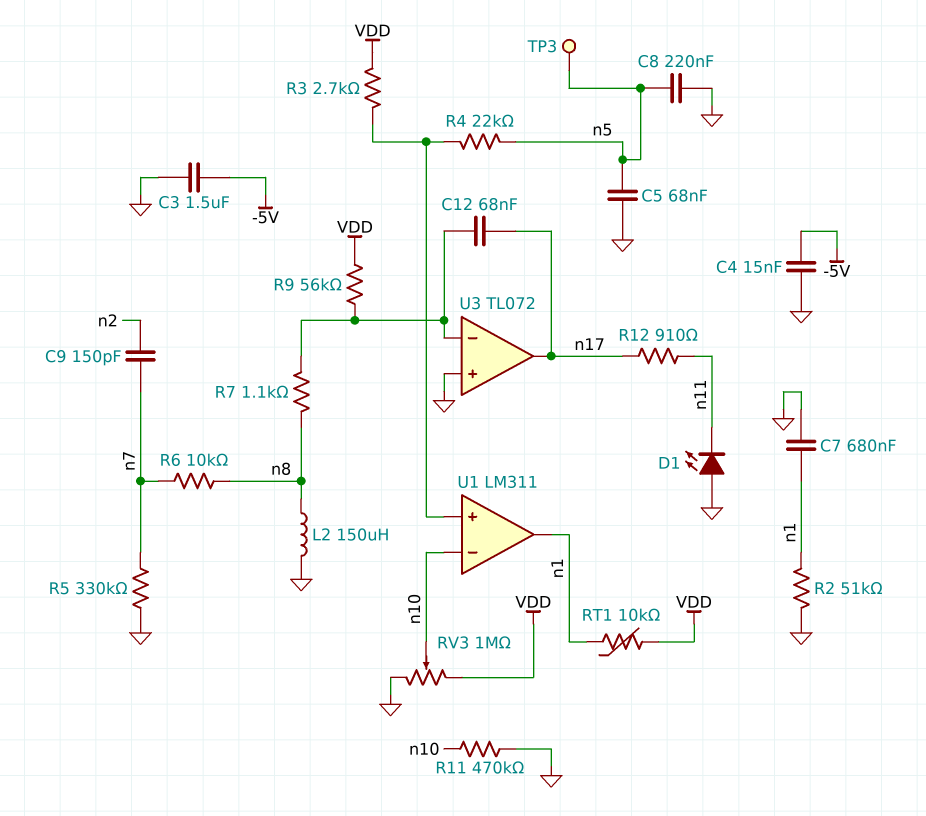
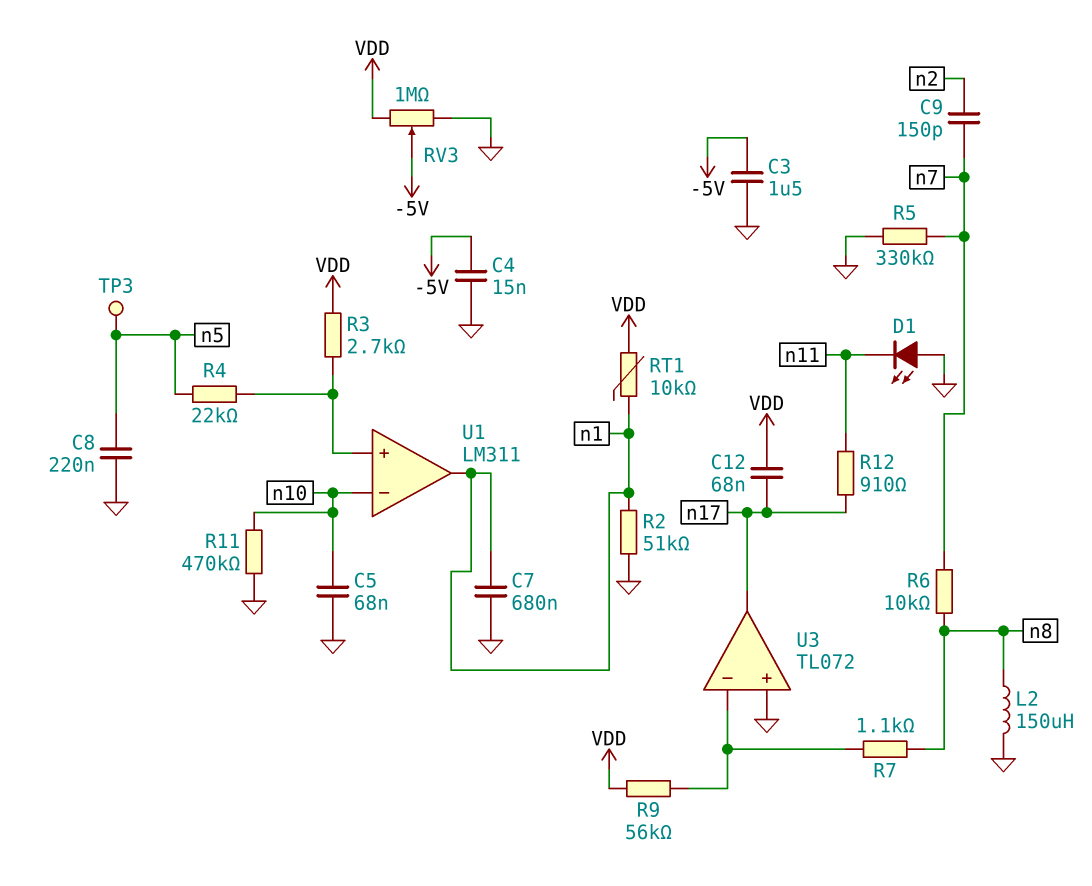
C5: 68nF (GND, n5) -> 68nF (GND, n10)
C12: 68nF (U3/in-, n17) -> 68nF (VDD, n17)
RV3: 1M (GND, VDD, wiper n10) -> 1M (GND, VDD, wiper -5V)

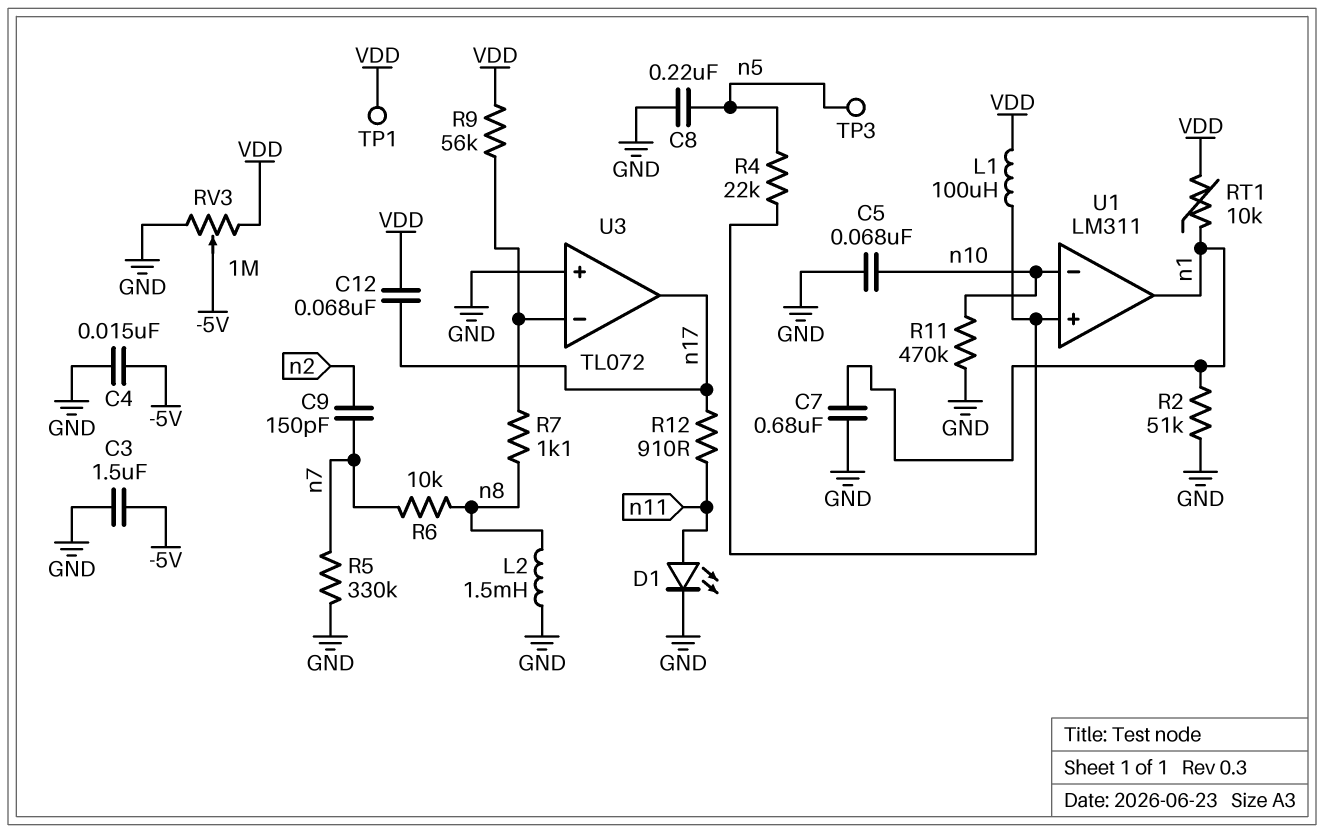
D1: LED (A GND, K n11) -> LED (A n11, K GND)
L1: none -> 100uH (U1/in+, VDD)
L2: 150uH (GND, n8) -> 1.5mH (GND, n8)
R3: 2.7k (U1/in+, VDD) -> none
TP1: none -> test point (VDD)

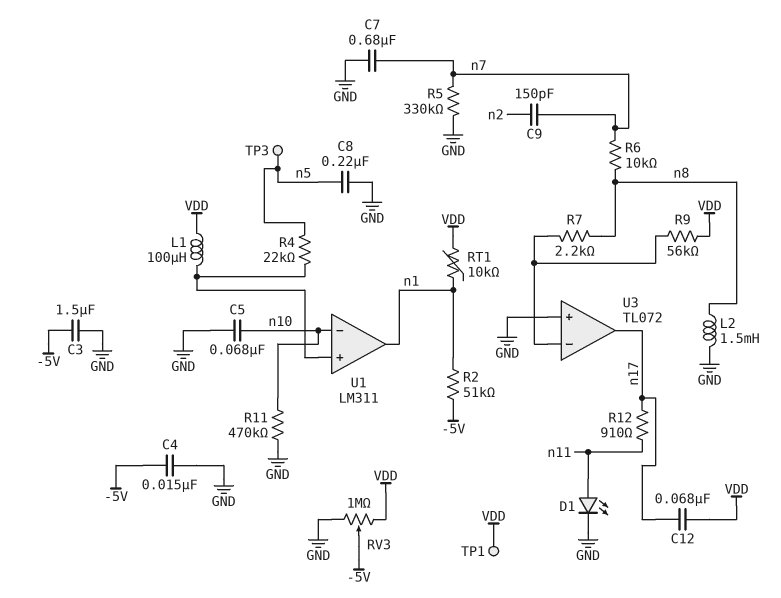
C7: 680nF (GND, n1) -> 680nF (GND, n7)
R2: 51k (GND, n1) -> 51k (-5V, n1)
R7: 1.1k (U3/in-, n8) -> 2.2k (U3/in-, n8)

